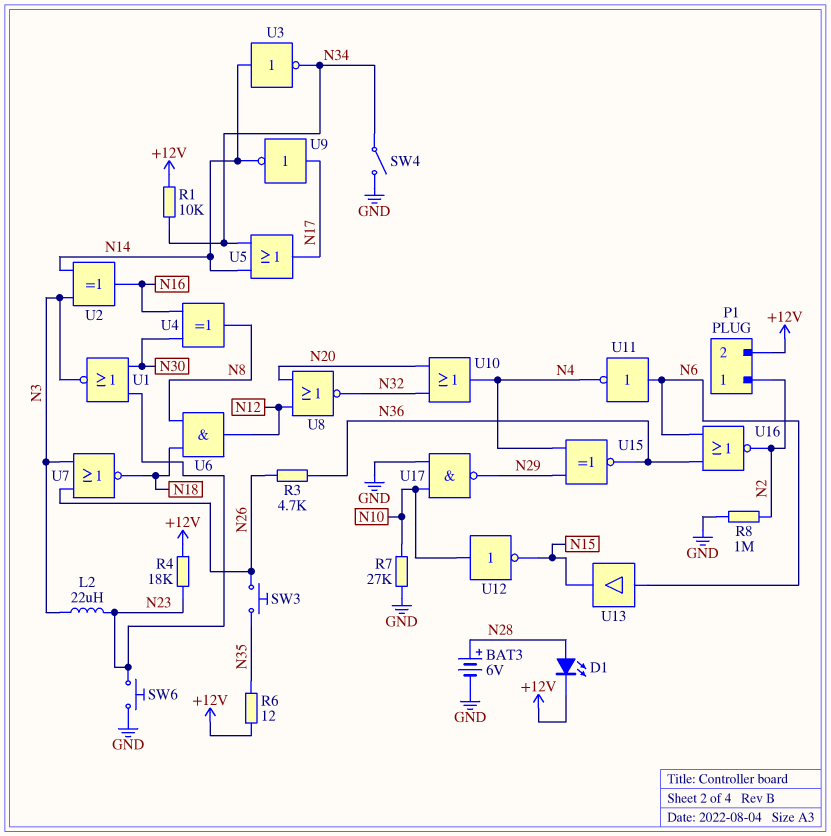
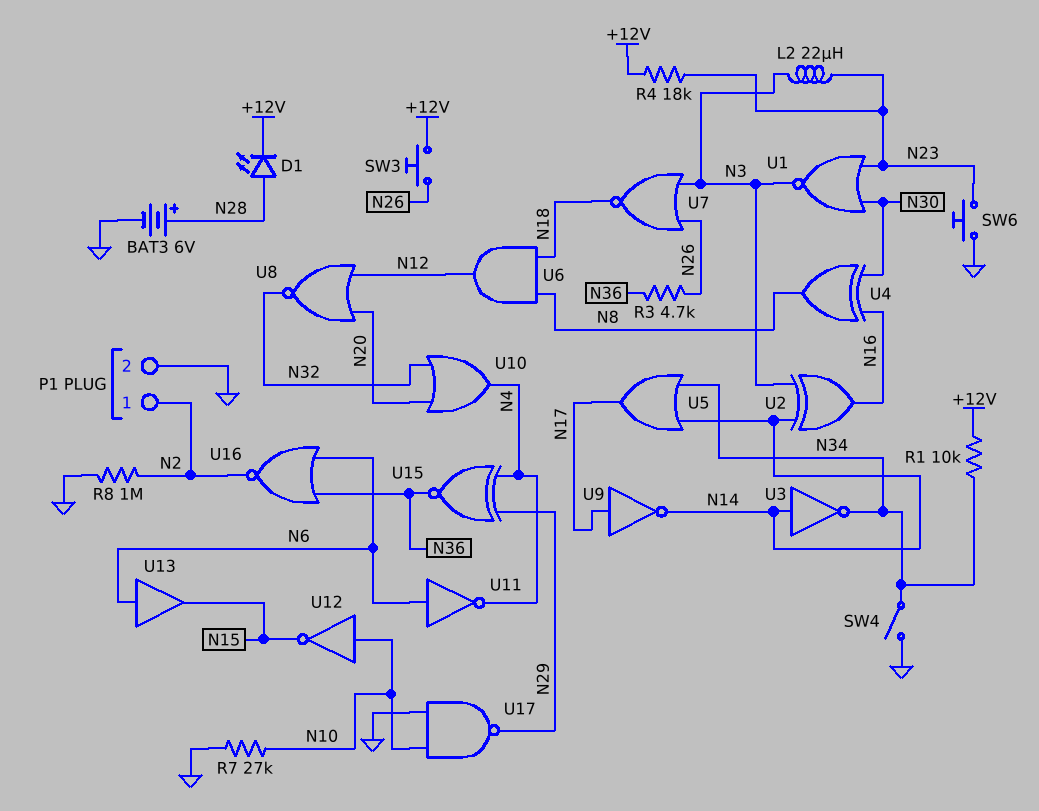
P1 pin 2: +12V -> GND
R6: 12 (+12V, N35) -> none
SW3: button (N26, N35) -> button (+12V, N26)

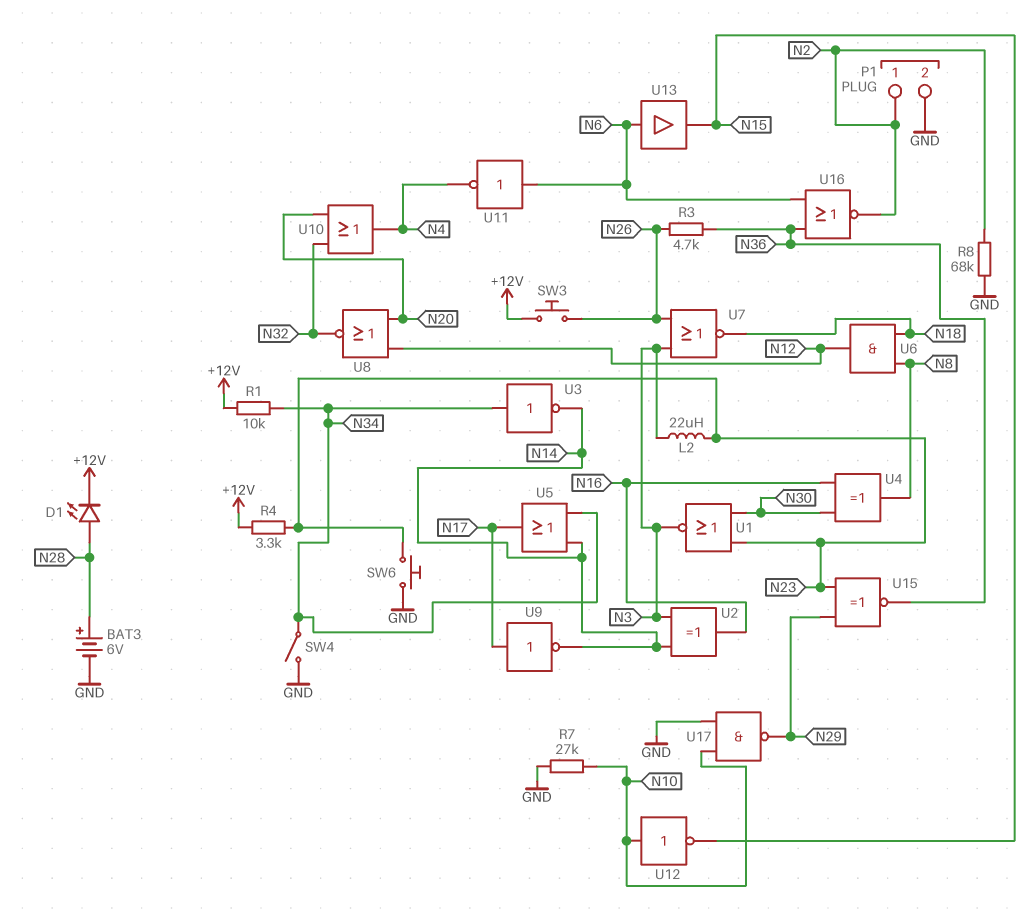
R4: 18k (+12V, N23) -> 3.3k (+12V, N23)
R8: 1M (GND, N2) -> 68k (GND, N2)
U3: NOT (in N14, out N34) -> NOT (in N34, out N14)
U15: XNOR (in N4, in N29, out N36) -> XNOR (in N23, in N29, out N36)

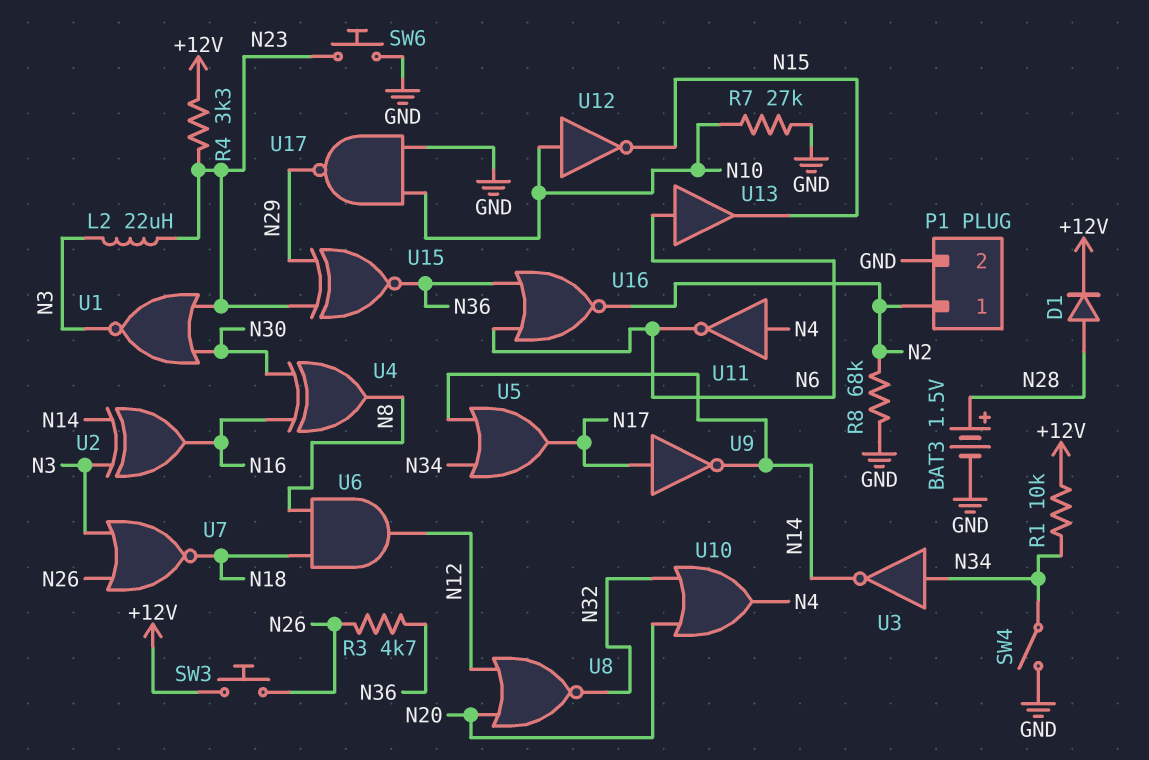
BAT3: 6V (plus N28, minus GND) -> 1.5V (plus N28, minus GND)
D1: LED (A N28, K +12V) -> diode (A N28, K +12V)
U11: NOT (in N6, out N4) -> NOT (in N4, out N6)

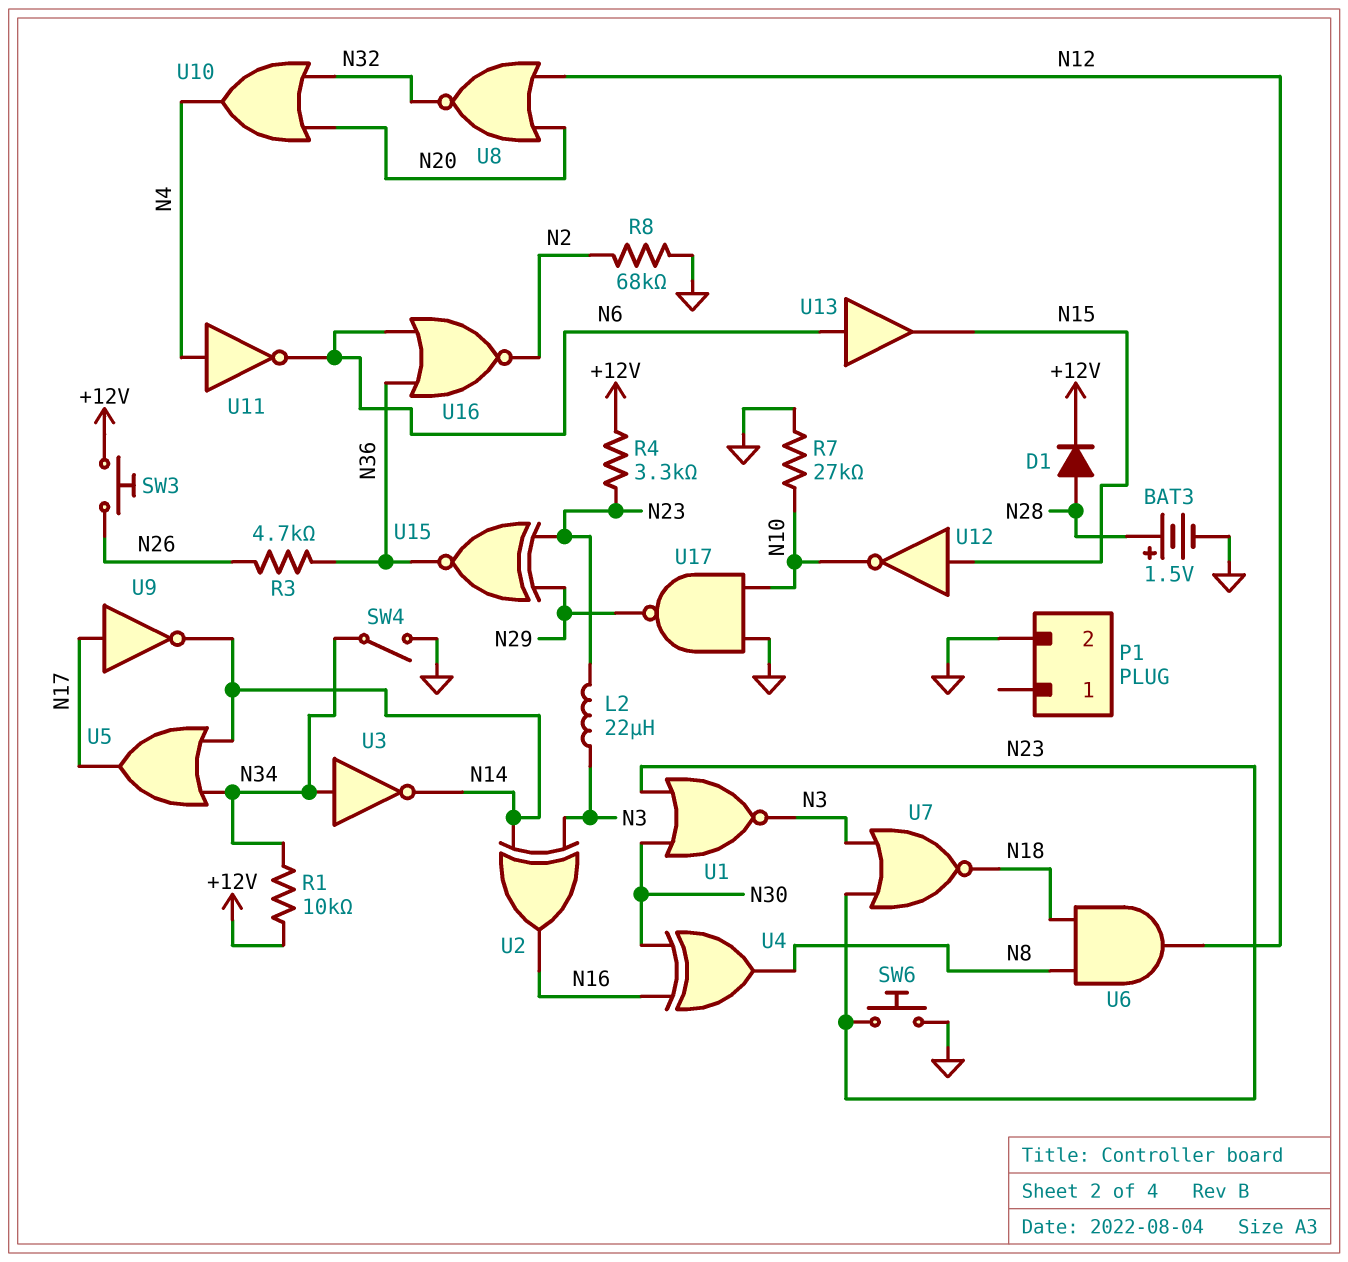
P1 pin 1: N2 -> none
U7: NOR (in N3, in N26, out N18) -> NOR (in N3, in N23, out N18)
U12: NOT (in N10, out N15) -> NOT (in N15, out N10)

